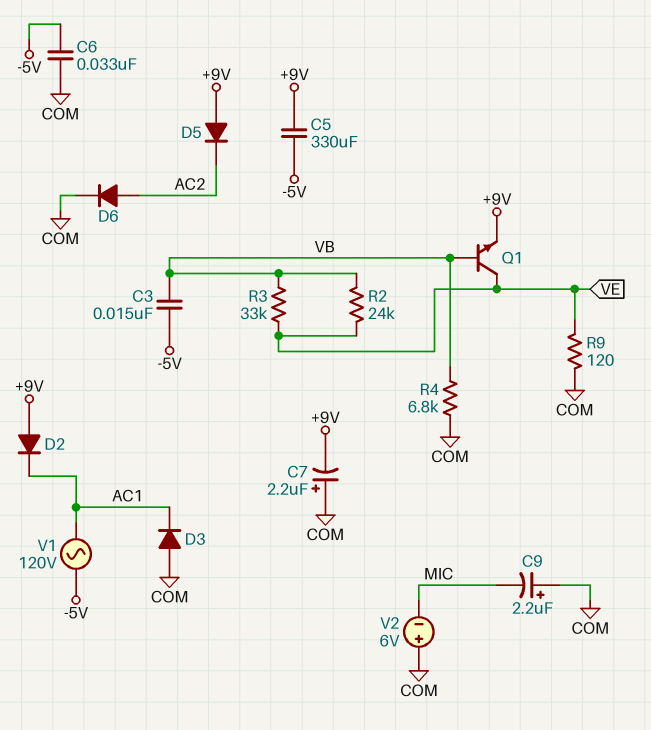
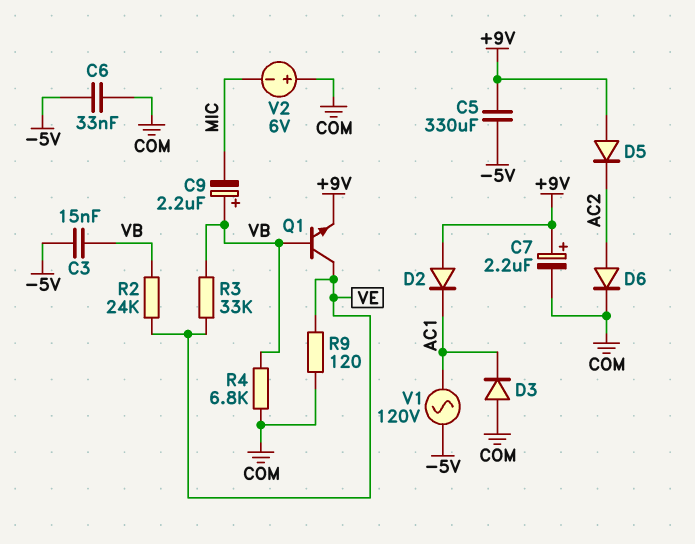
C7: 2.2uF (plus COM, minus +9V) -> 2.2uF (plus +9V, minus COM)
C9: 2.2uF (plus COM, minus MIC) -> 2.2uF (plus VB, minus MIC)

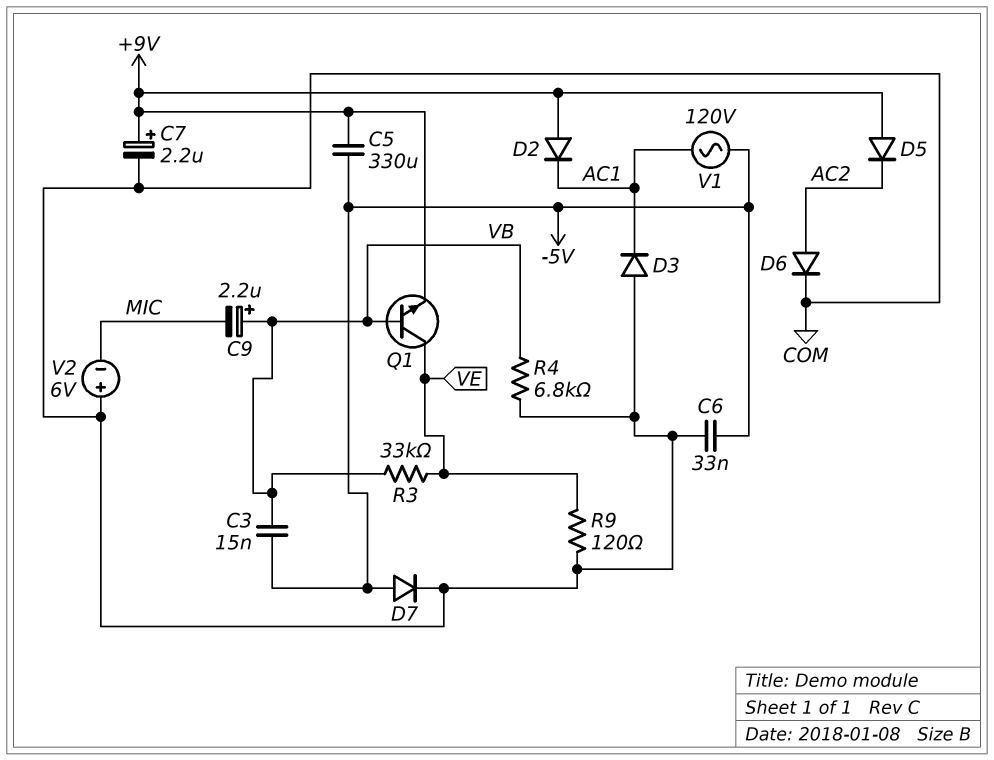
D7: none -> diode (A -5V, K COM)
R2: 24k (VB, VE) -> none

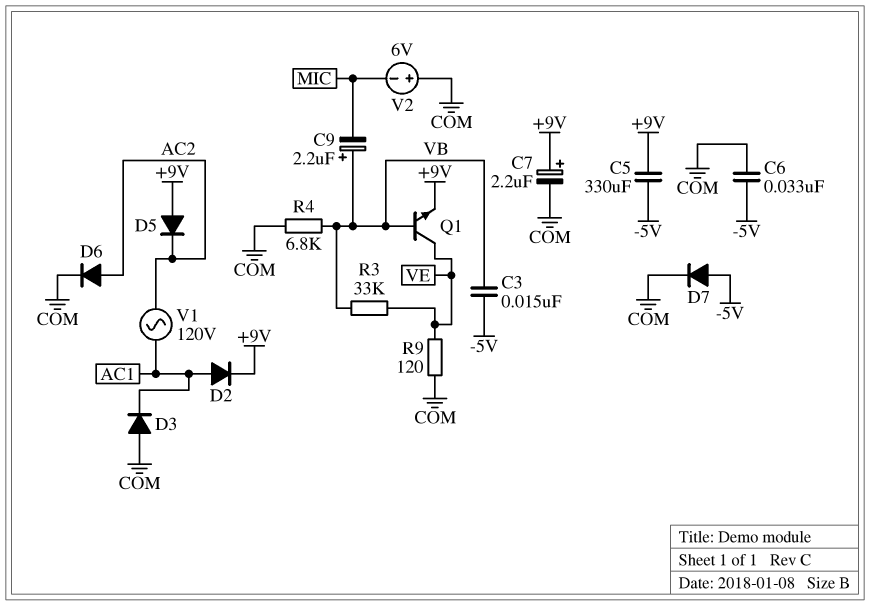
D2: diode (A +9V, K AC1) -> diode (A AC1, K +9V)
V1: AC 120V (-5V, AC1) -> AC 120V (AC1, AC2)

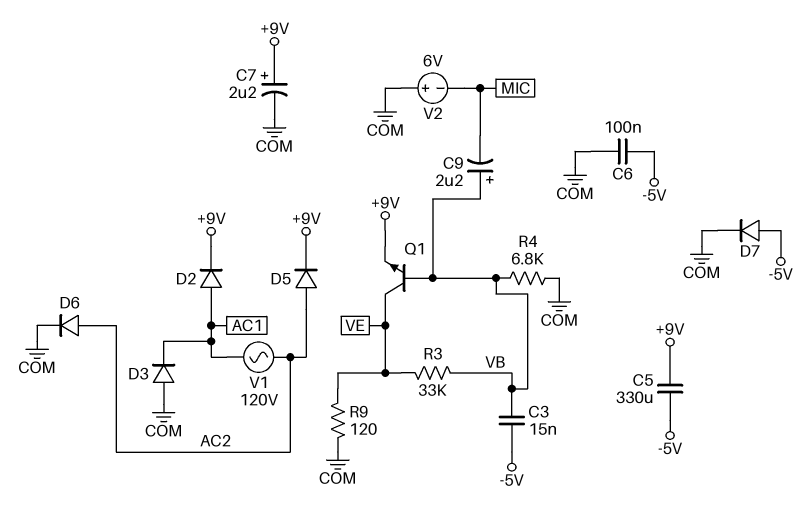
C6: 33nF (-5V, COM) -> 100nF (-5V, COM)
D5: diode (A +9V, K AC2) -> diode (A AC2, K +9V)

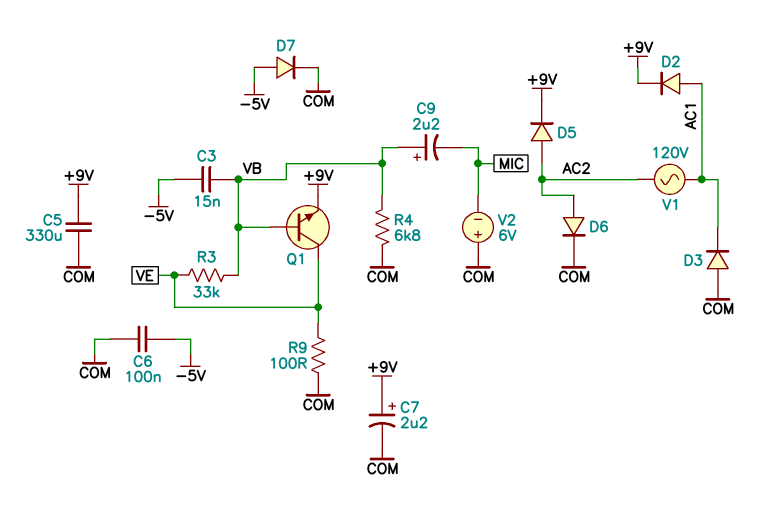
C5: 330uF (+9V, -5V) -> 330uF (+9V, COM)
R9: 120 (COM, VE) -> 100 (COM, VE)

